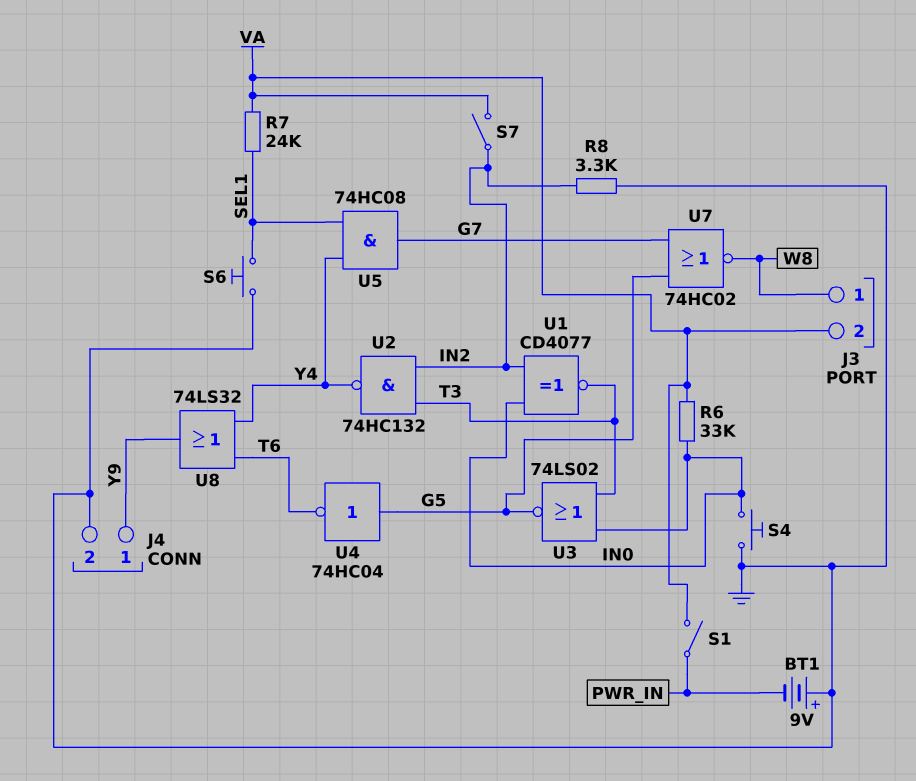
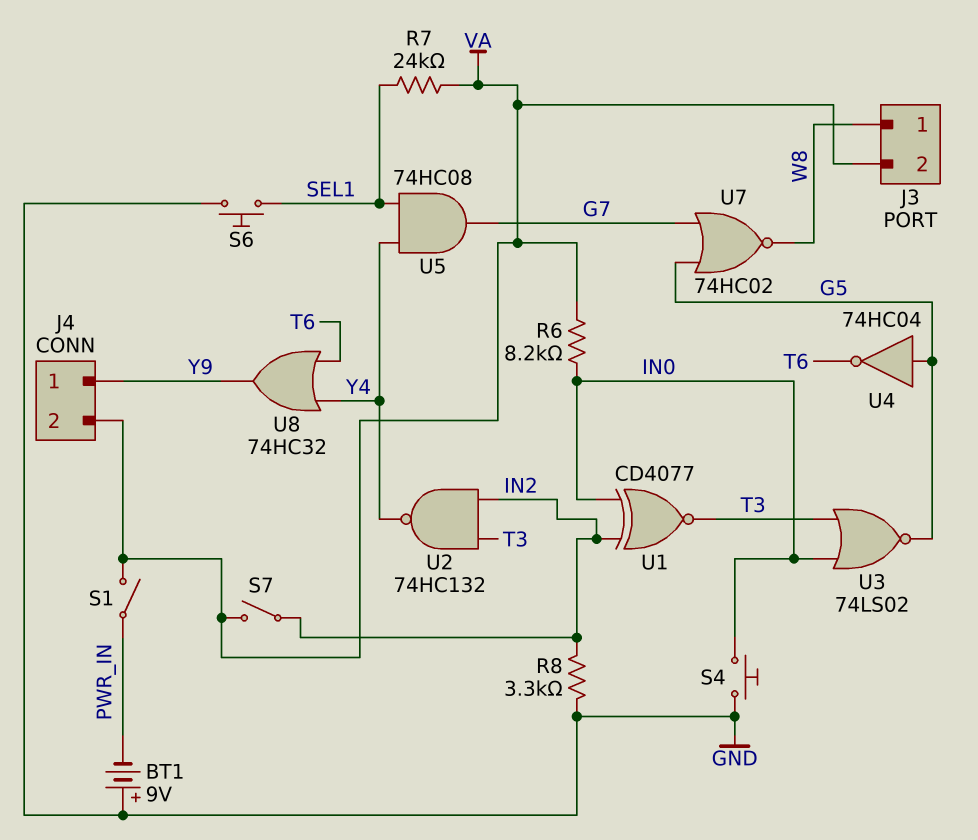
J4 pin 2: GND -> VA
R6: 33k (IN0, VA) -> 8.2k (IN0, VA)
U8: OR 74LS32 (in T6, in Y4, out Y9) -> OR 74HC32 (in T6, in Y4, out Y9)

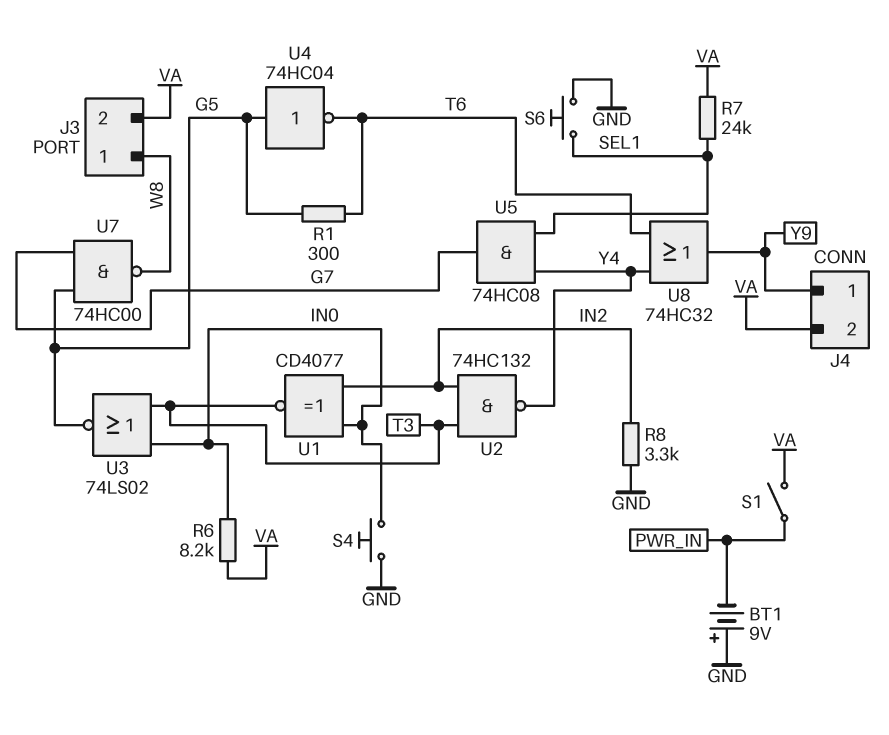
R1: none -> 300 (G5, T6)
S7: switch (IN2, VA) -> none
U7: NOR 74HC02 (in G5, in G7, out W8) -> NAND 74HC00 (in G5, in G7, out W8)

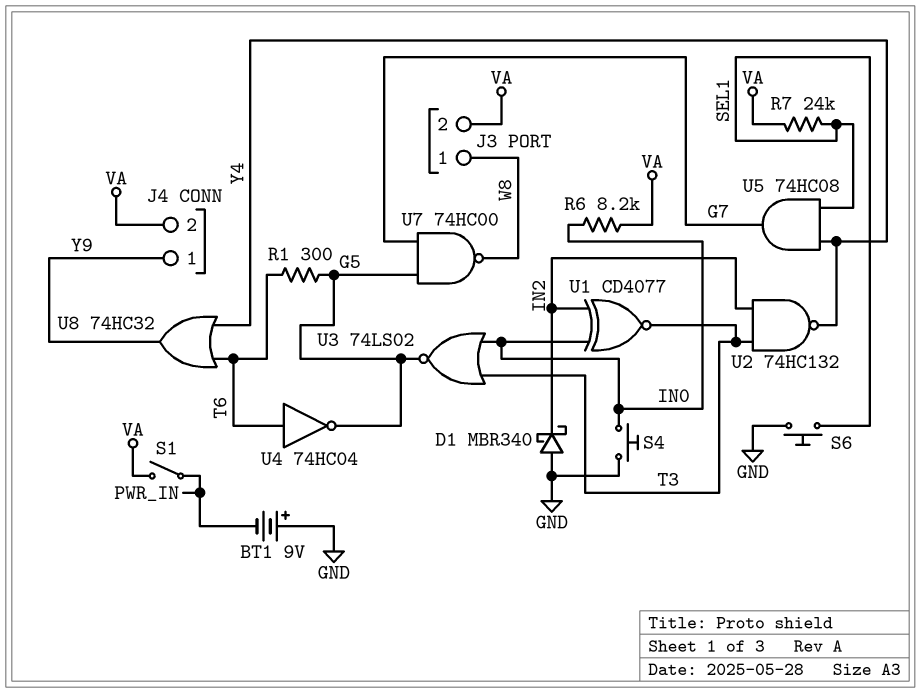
D1: none -> schottky MBR340 (A GND, K IN2)
R8: 3.3k (GND, IN2) -> none
U4: NOT 74HC04 (in G5, out T6) -> NOT 74HC04 (in T6, out G5)

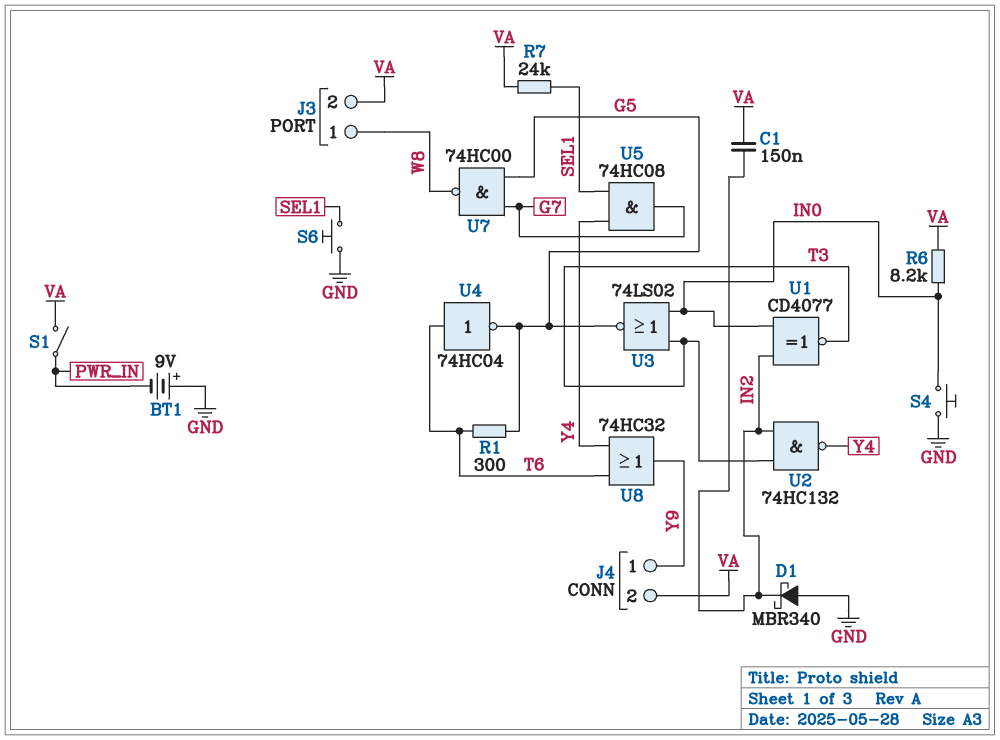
C1: none -> 150nF (IN2, VA)

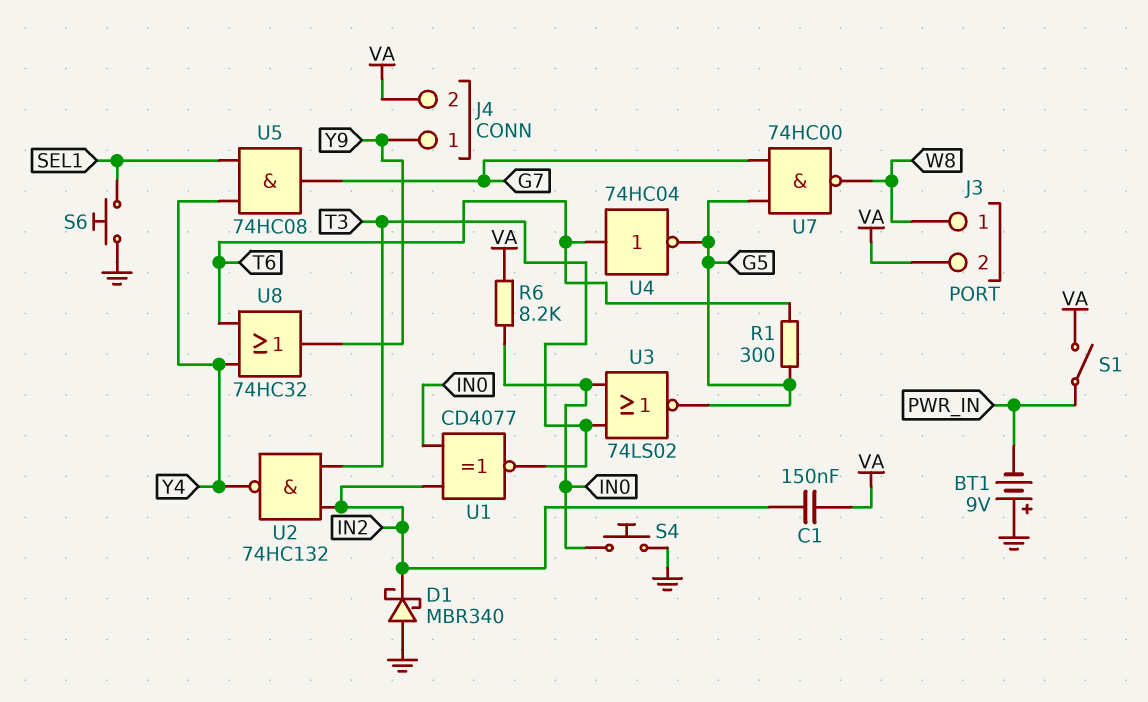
R7: 24k (SEL1, VA) -> none

